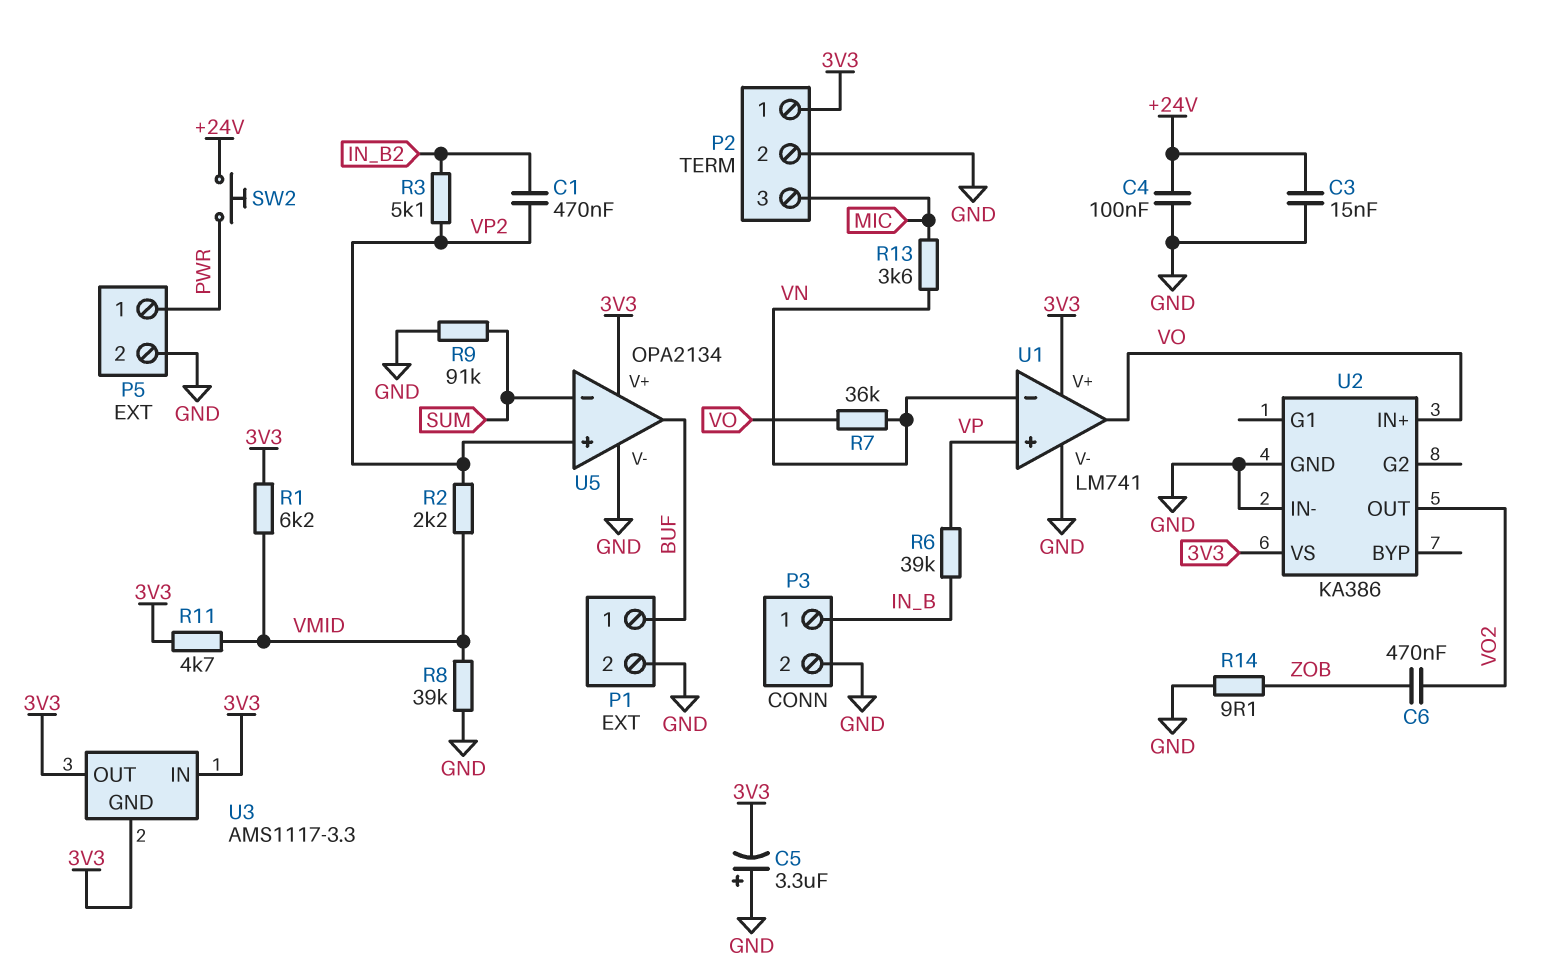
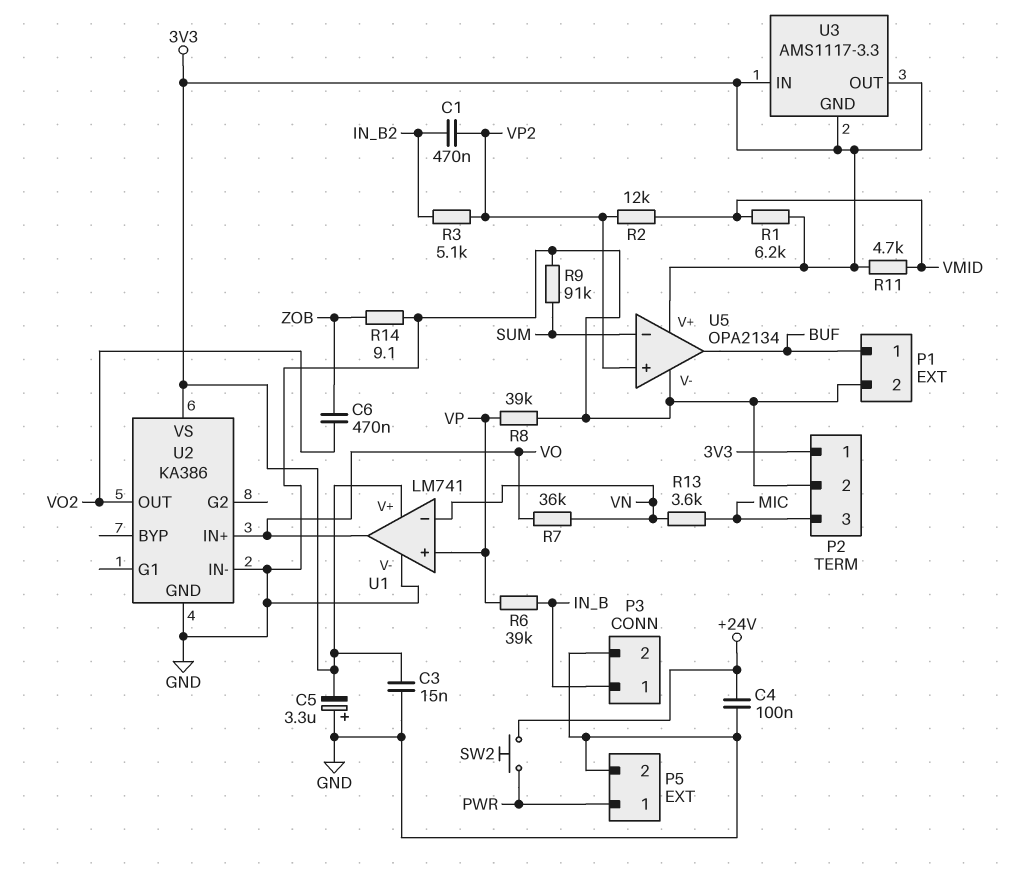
C3: 15nF (+24V, GND) -> 15nF (3V3, GND)
R2: 2.2k (VMID, VP2) -> 12k (VMID, VP2)
R8: 39k (GND, VMID) -> 39k (GND, VP)

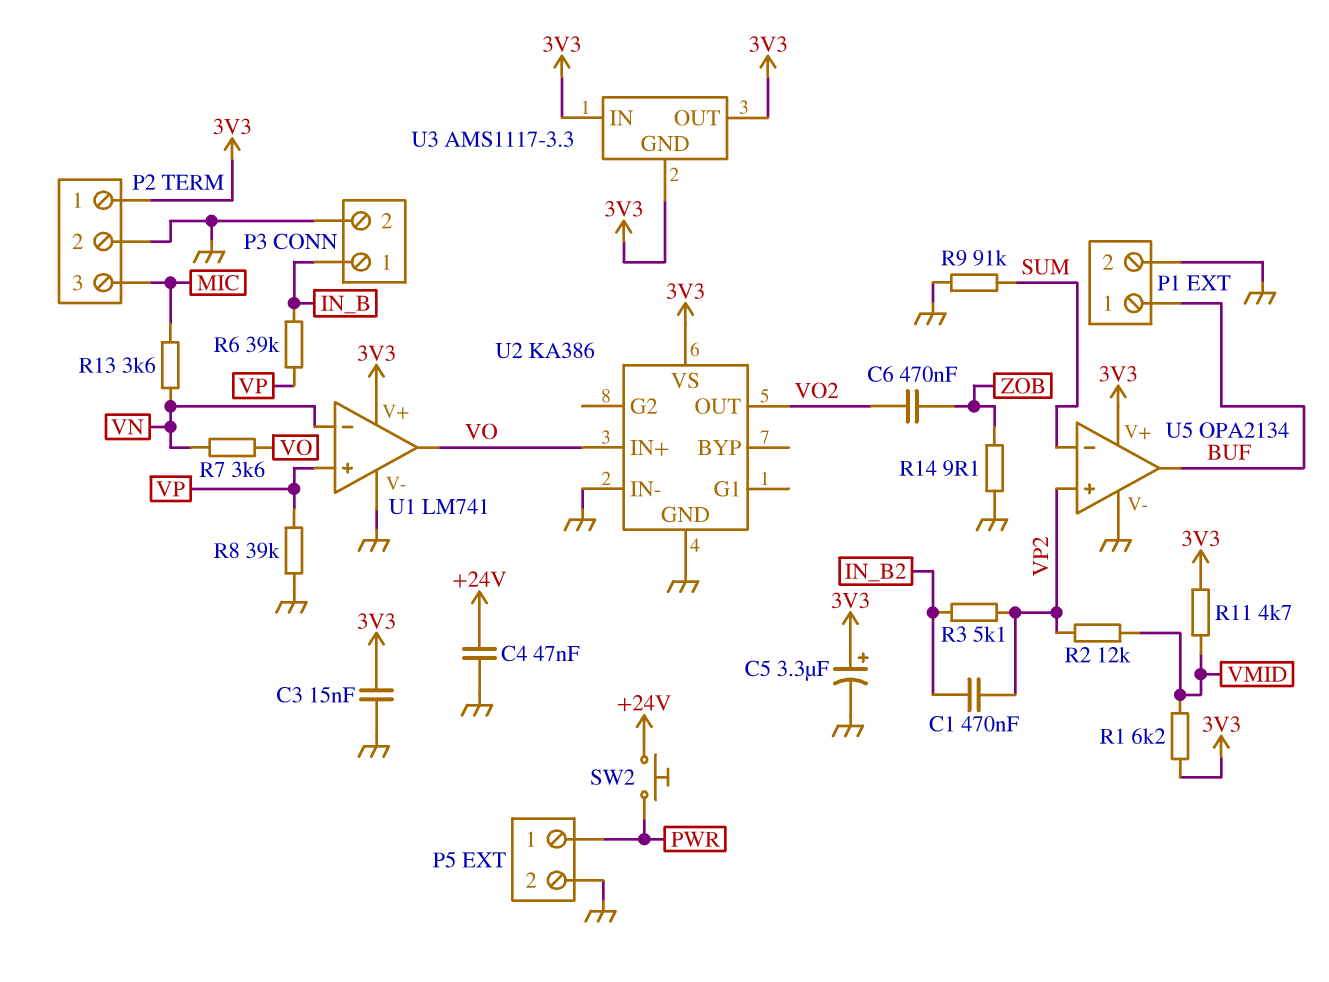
C4: 100nF (+24V, GND) -> 47nF (+24V, GND)
C5: 3.3uF (plus GND, minus 3V3) -> 3.3uF (plus 3V3, minus GND)
R7: 36k (VN, VO) -> 3.6k (VN, VO)

